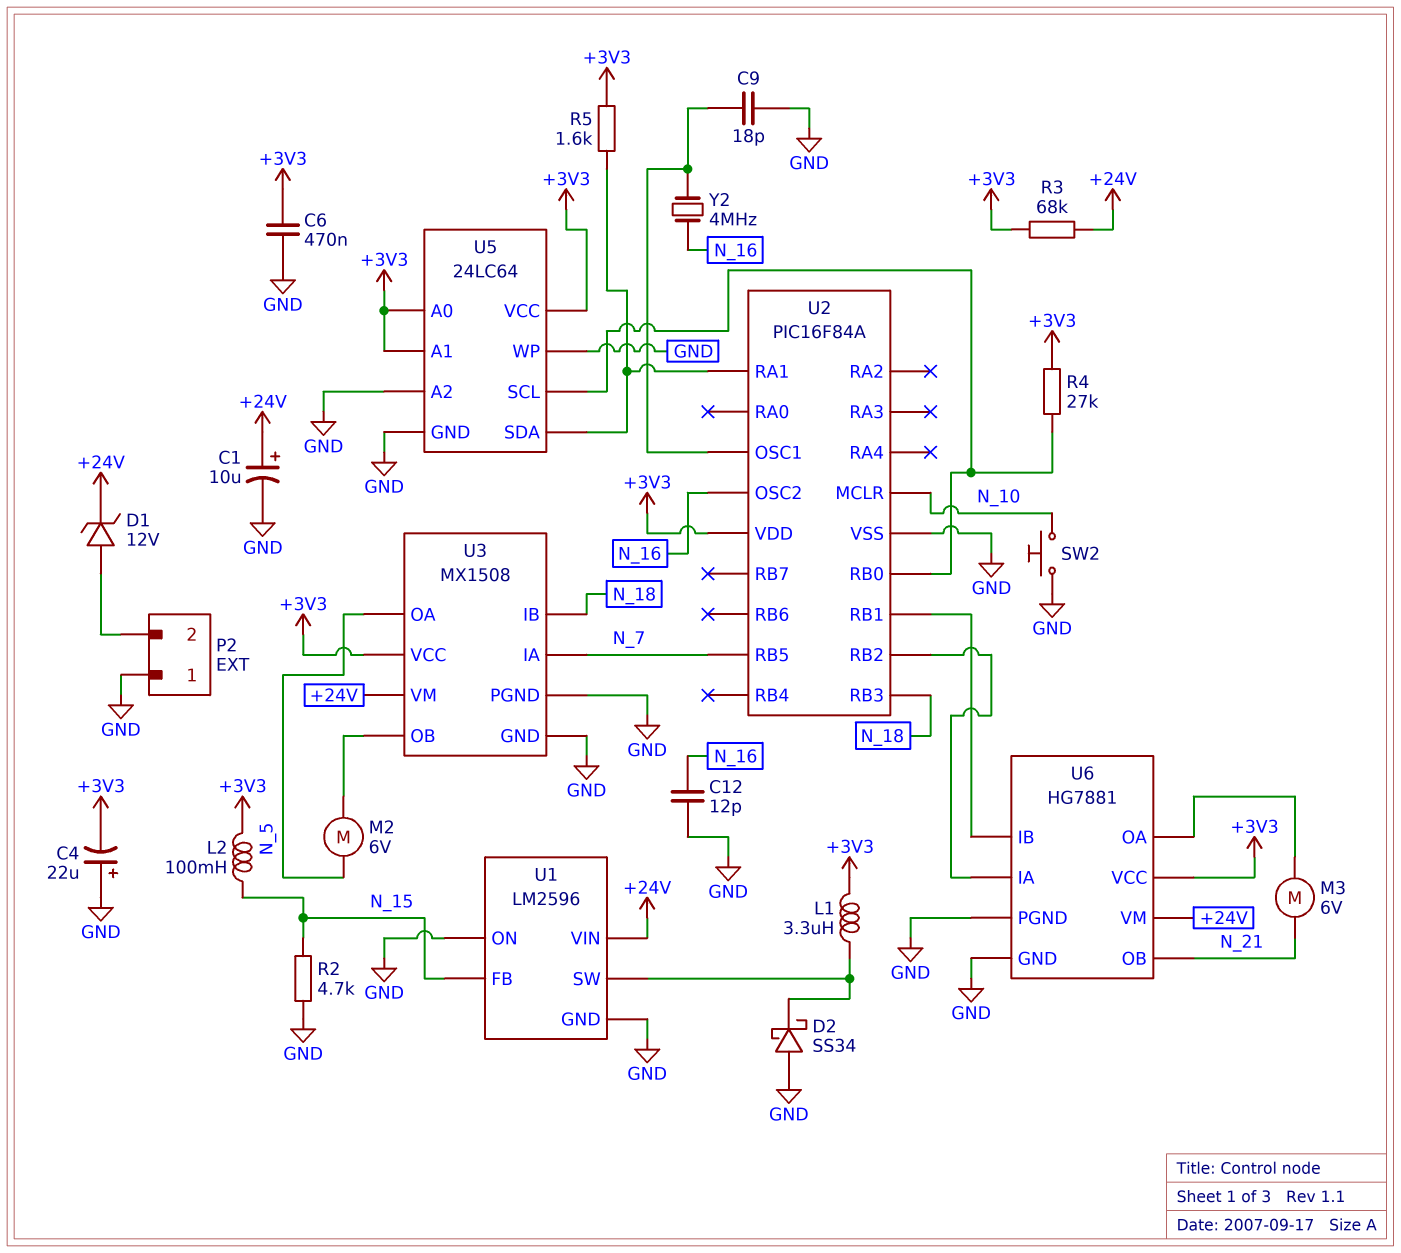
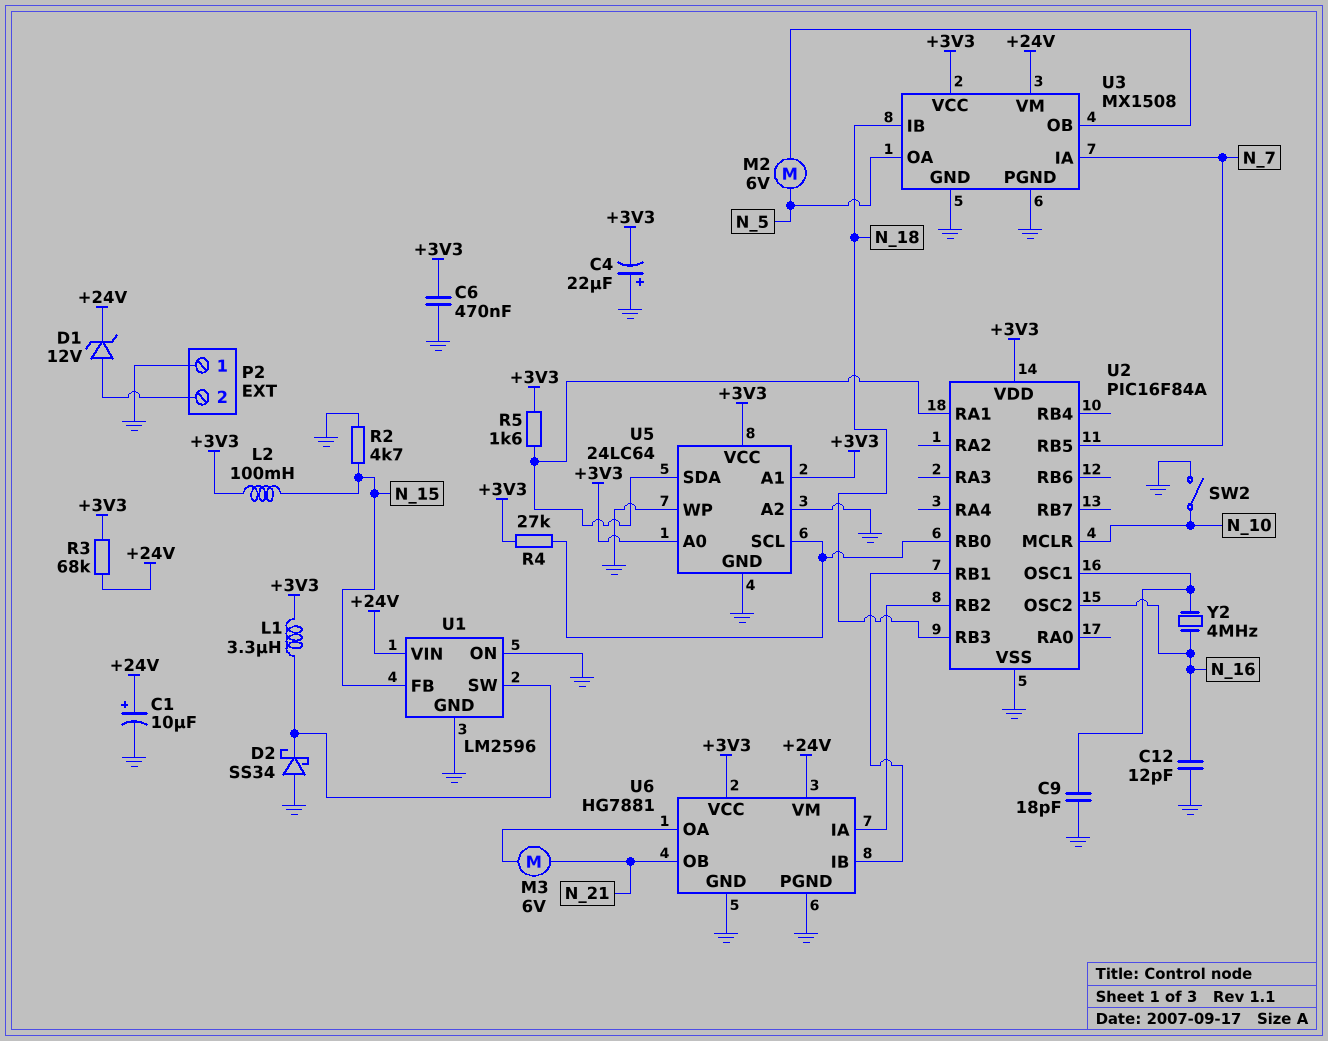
SW2: button (GND, N_10) -> switch (GND, N_10)

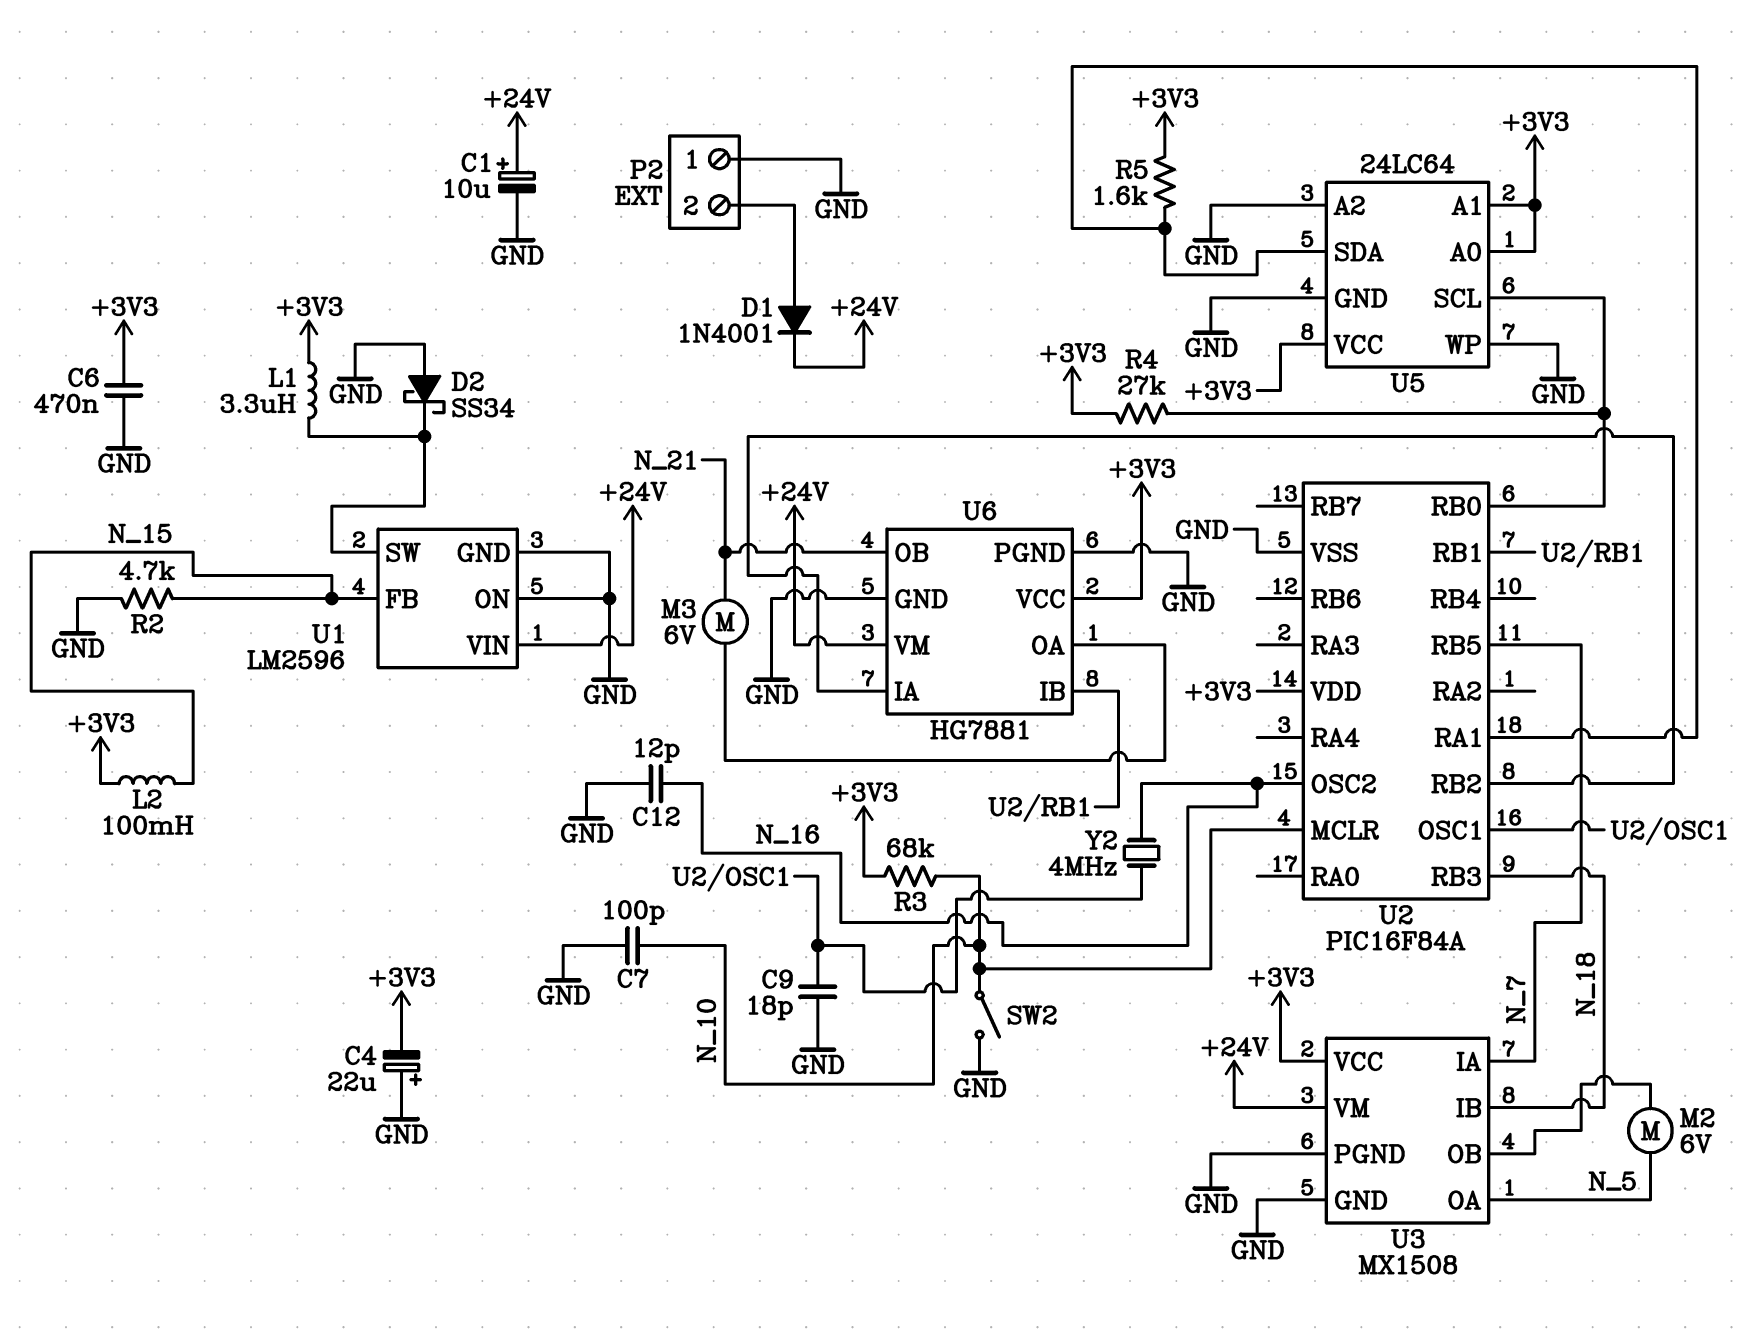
C7: none -> 100pF (GND, N_10)
D1: zener 12V (A P2/2, K +24V) -> diode 1N4001 (A P2/2, K +24V)
R3: 68k (+3V3, +24V) -> 68k (+3V3, N_10)

